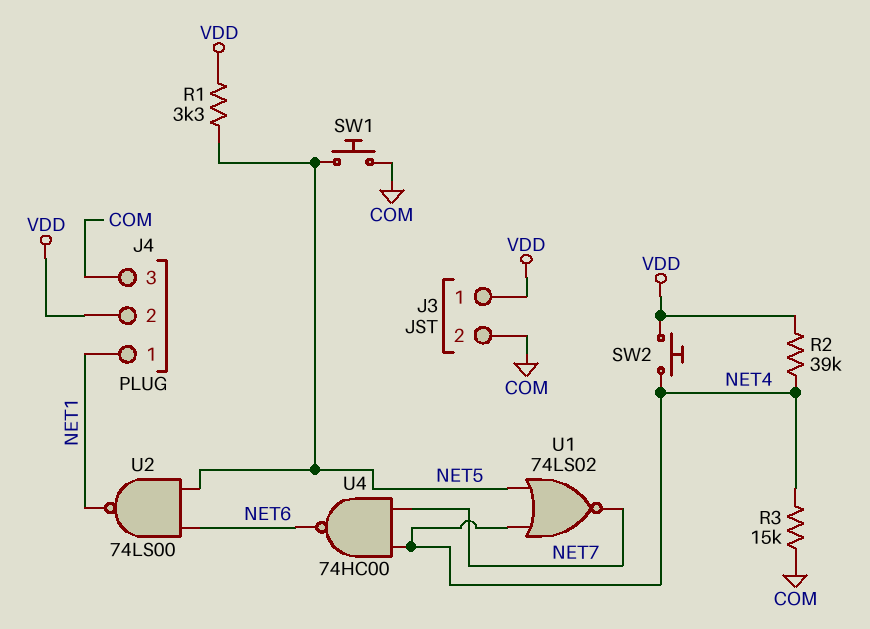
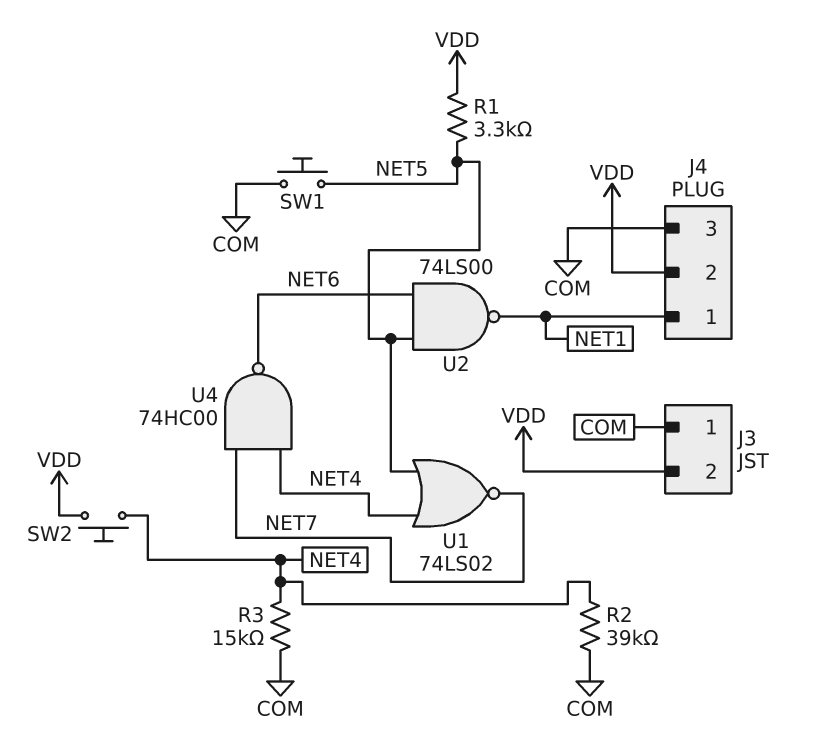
J3 pin 1: VDD -> COM
J3 pin 2: COM -> VDD
R2: 39k (NET4, VDD) -> 39k (COM, NET4)

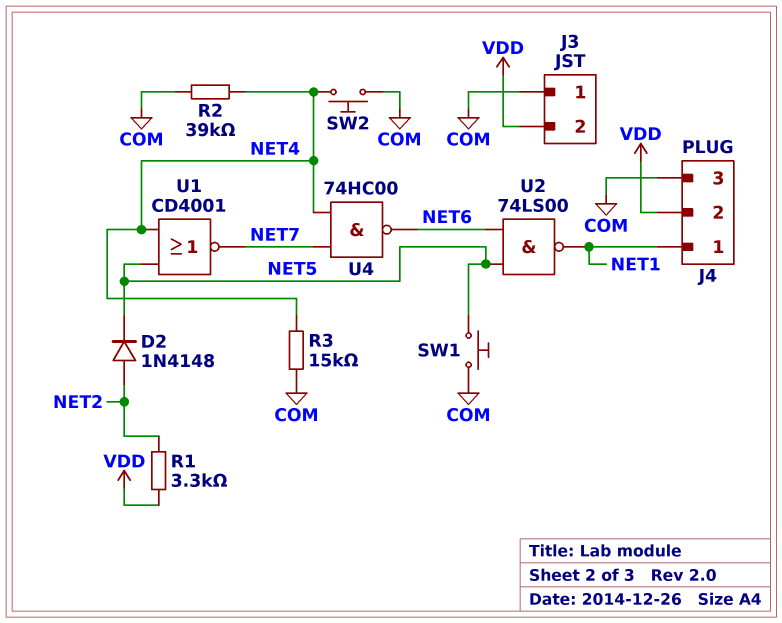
D2: none -> diode 1N4148 (A NET2, K NET5)
R1: 3.3k (NET5, VDD) -> 3.3k (NET2, VDD)
SW2: button (NET4, VDD) -> button (COM, NET4)
U1: NOR 74LS02 (in NET4, in NET5, out NET7) -> NOR CD4001 (in NET4, in NET5, out NET7)

